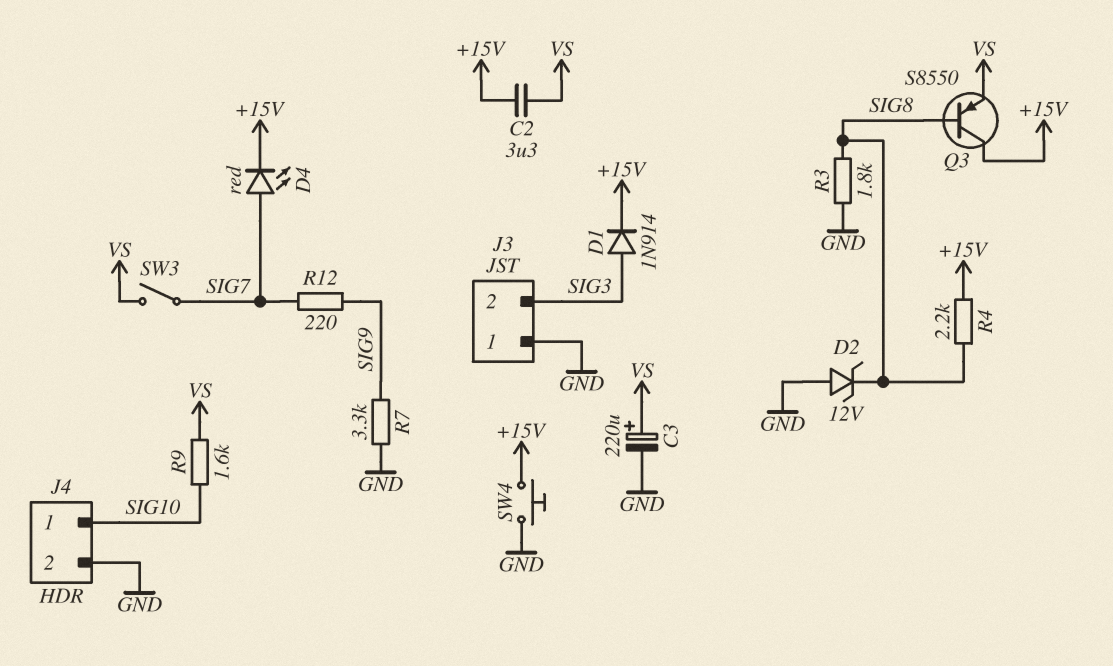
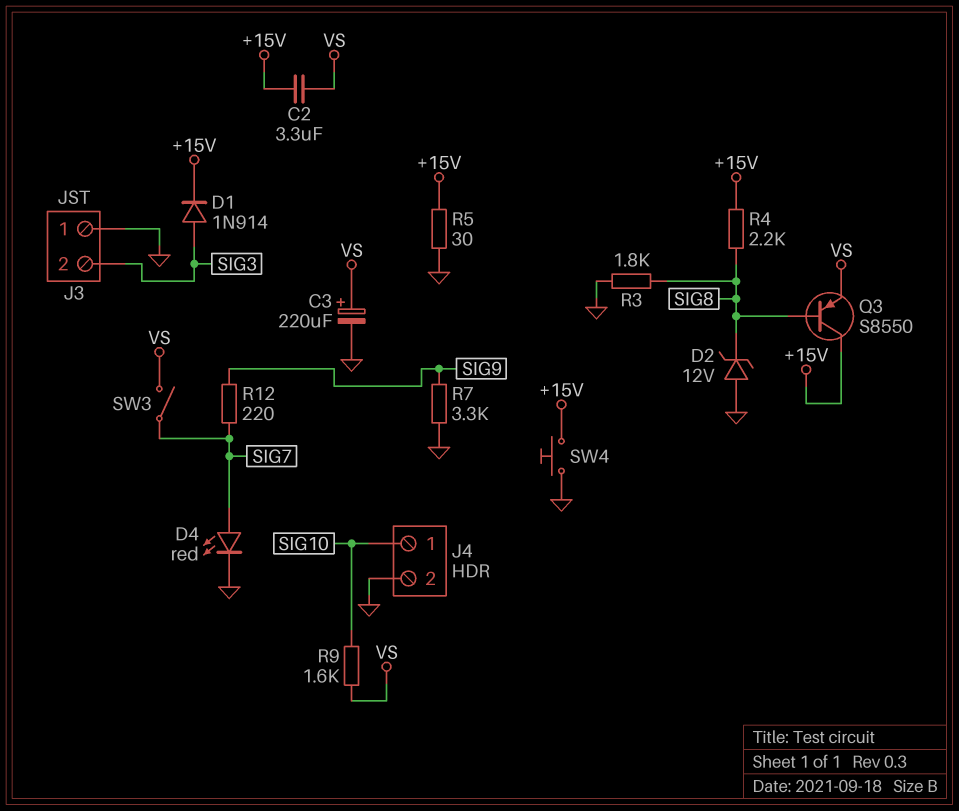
D4: LED red (A SIG7, K +15V) -> LED red (A SIG7, K GND)
R5: none -> 30 (+15V, GND)

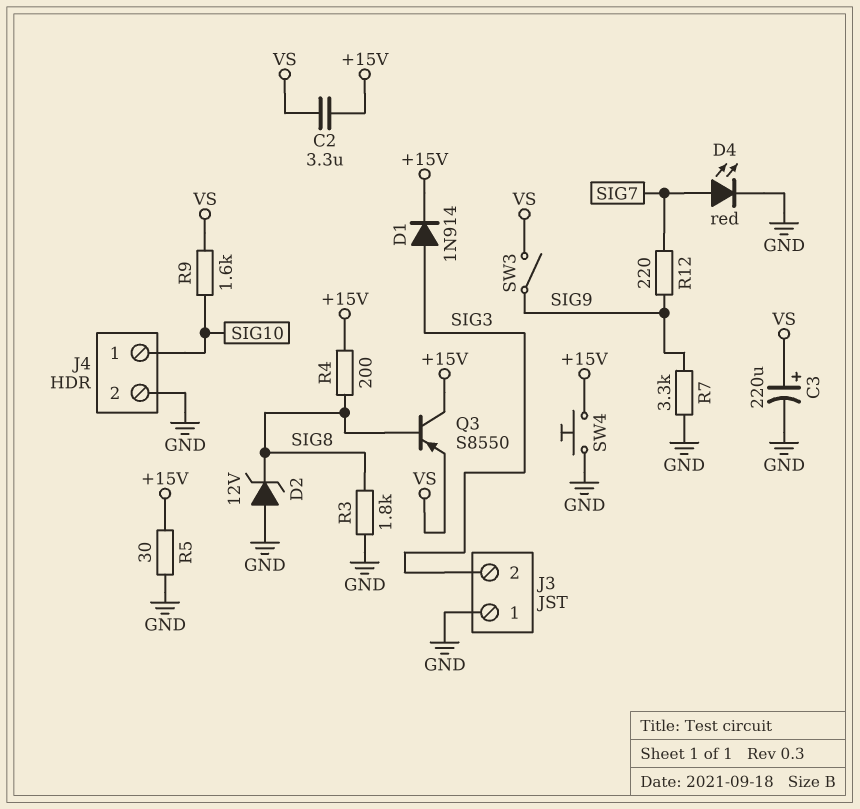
R4: 2.2k (+15V, SIG8) -> 200 (+15V, SIG8)
SW3: switch (SIG7, VS) -> switch (SIG9, VS)

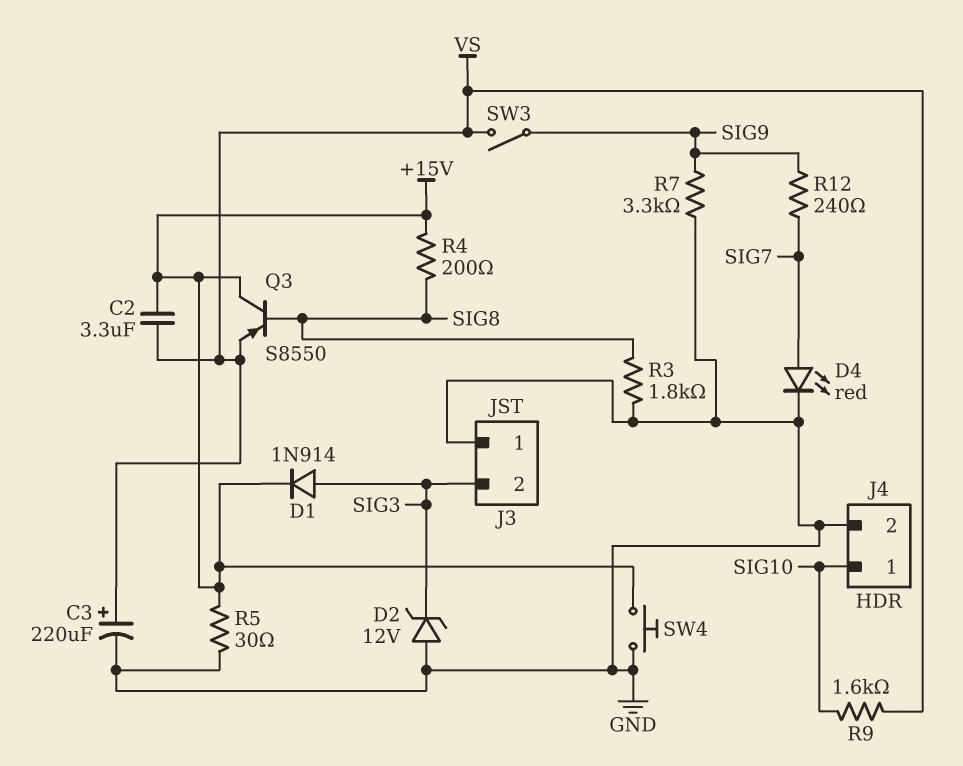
D2: zener 12V (A GND, K SIG8) -> zener 12V (A GND, K SIG3)
R12: 220 (SIG7, SIG9) -> 240 (SIG7, SIG9)

